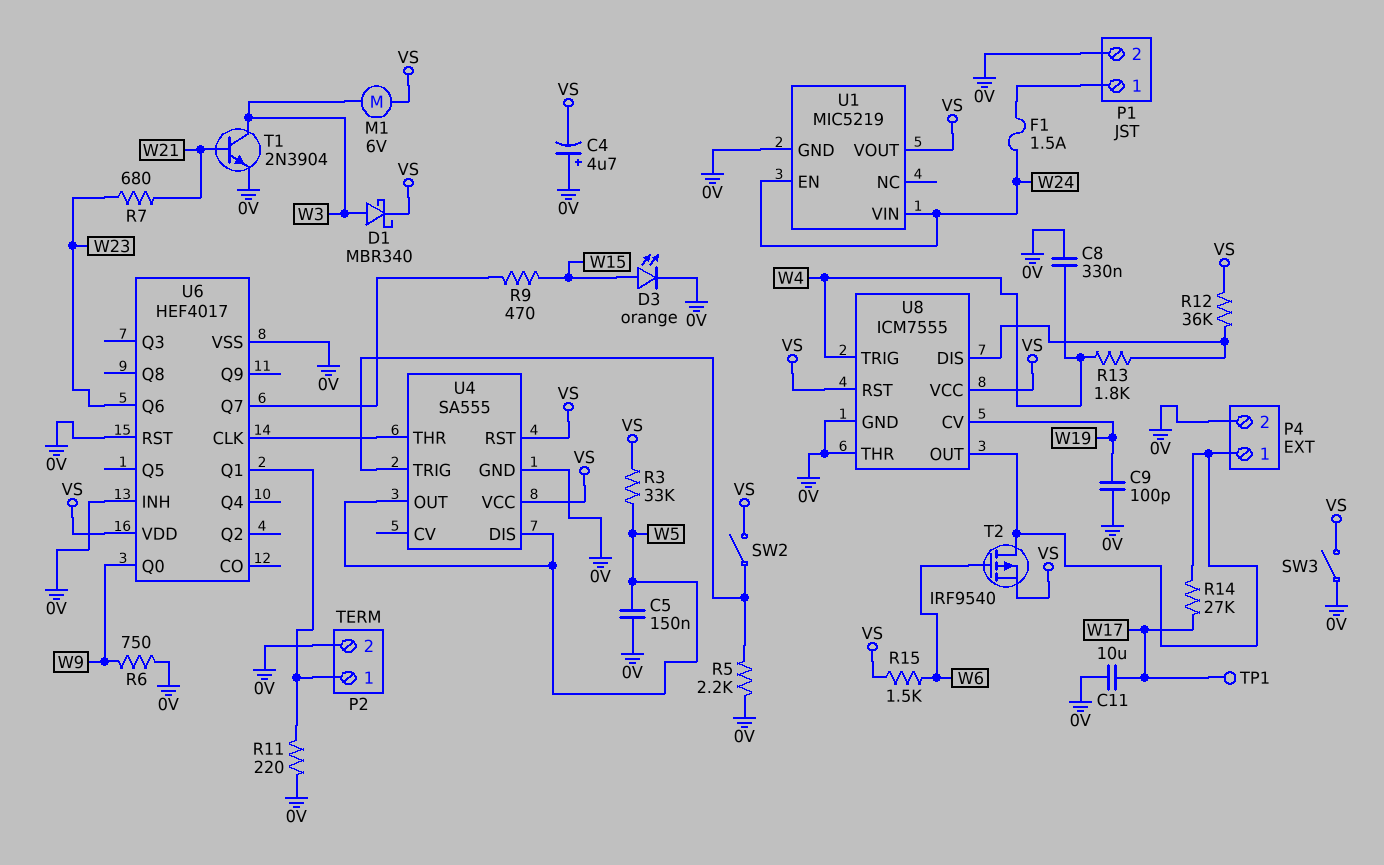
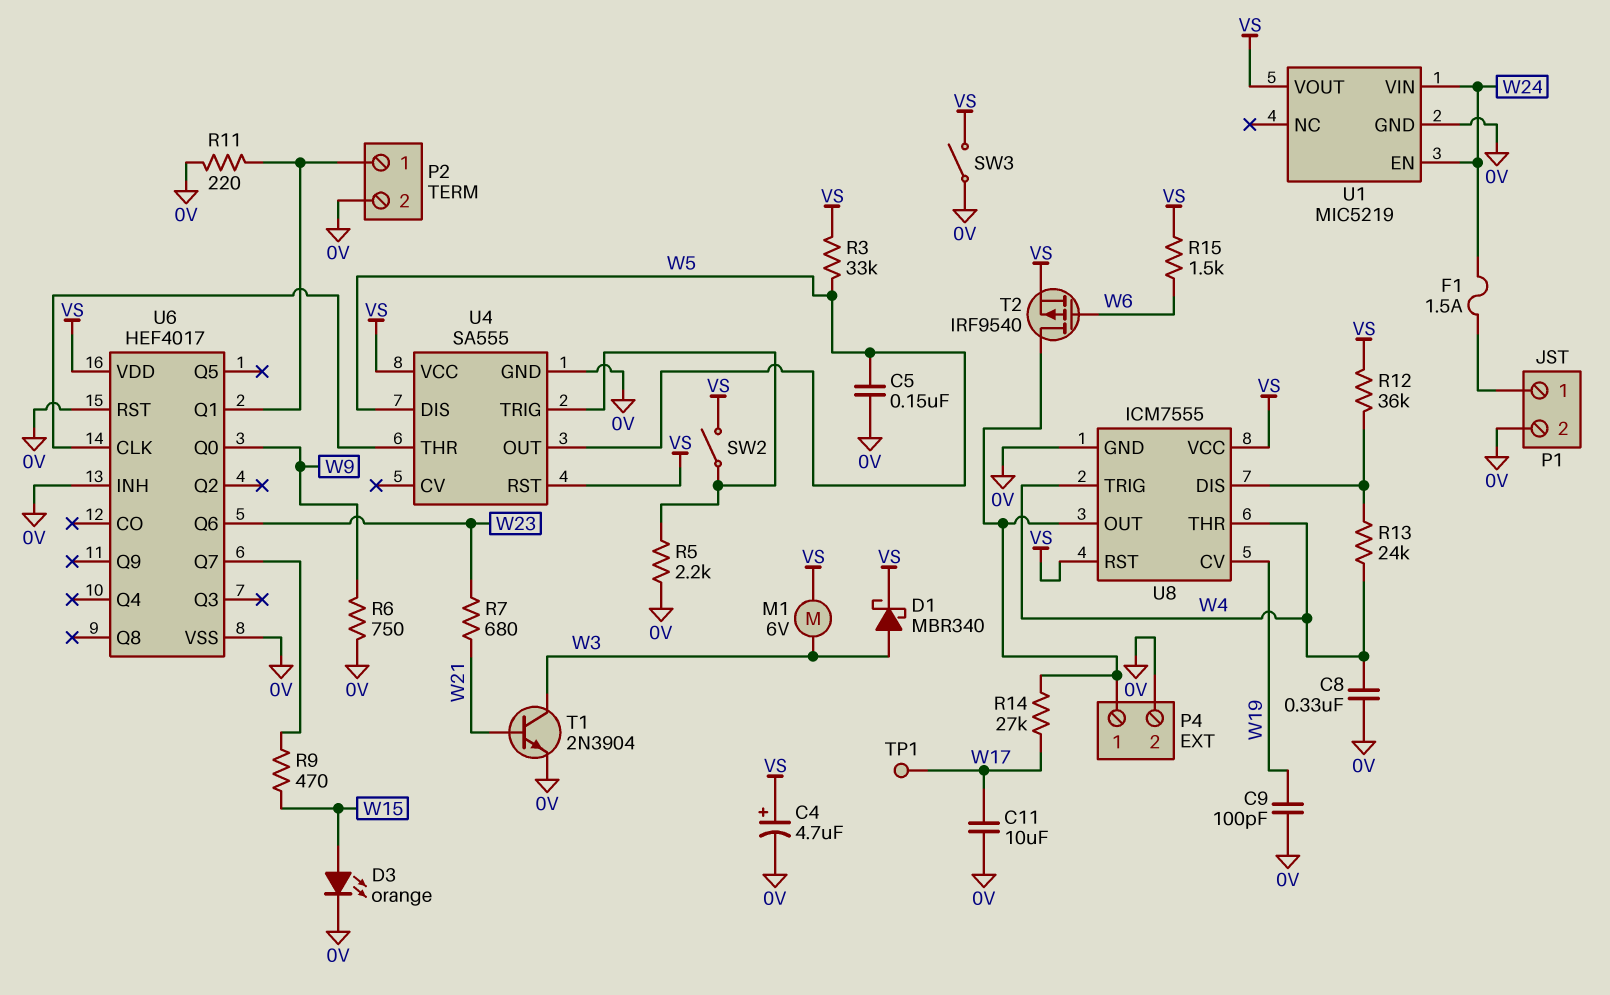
C4: 4.7uF (plus 0V, minus VS) -> 4.7uF (plus VS, minus 0V)
R13: 1.8k (U8/DIS, W4) -> 24k (U8/DIS, W4)
U8 pin THR: 0V -> W4

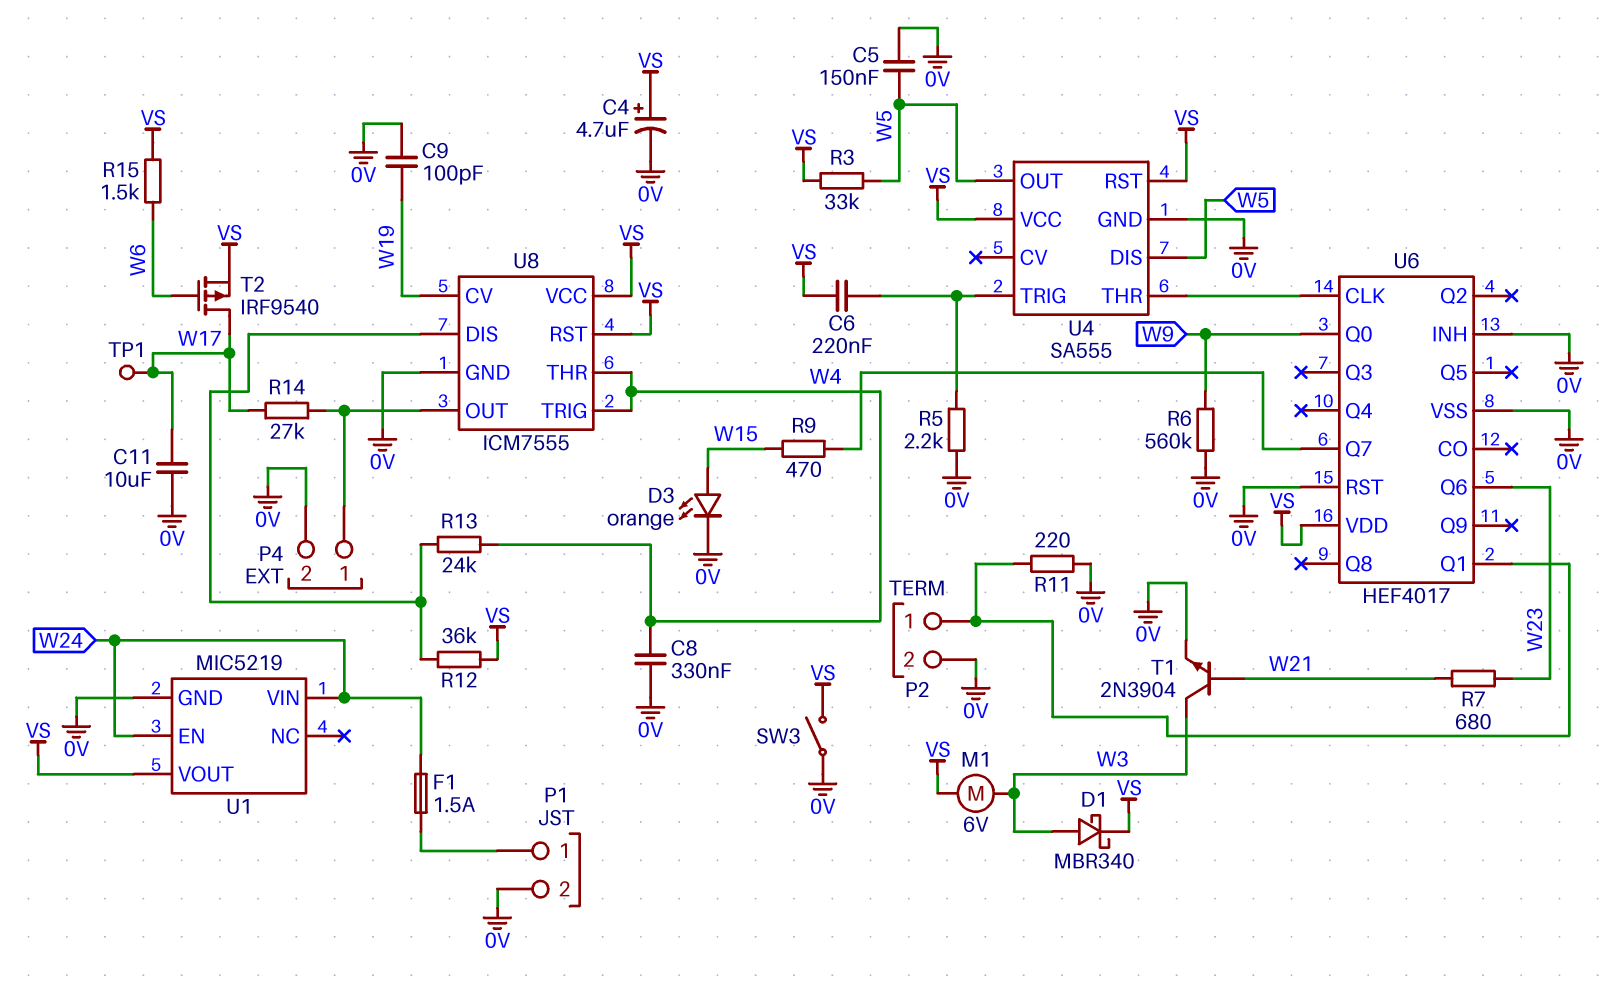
C6: none -> 220nF (U4/TRIG, VS)
R6: 750 (0V, W9) -> 560k (0V, W9)
SW2: switch (U4/TRIG, VS) -> none
T2: PMOS IRF9540 (G W6, D P4/1, S VS) -> PMOS IRF9540 (G W6, D W17, S VS)

